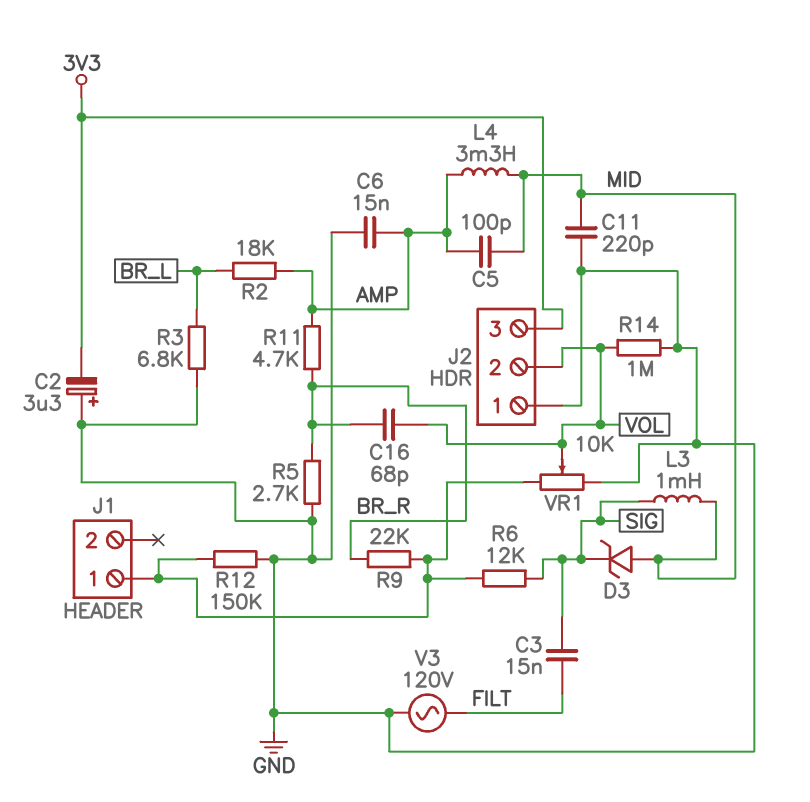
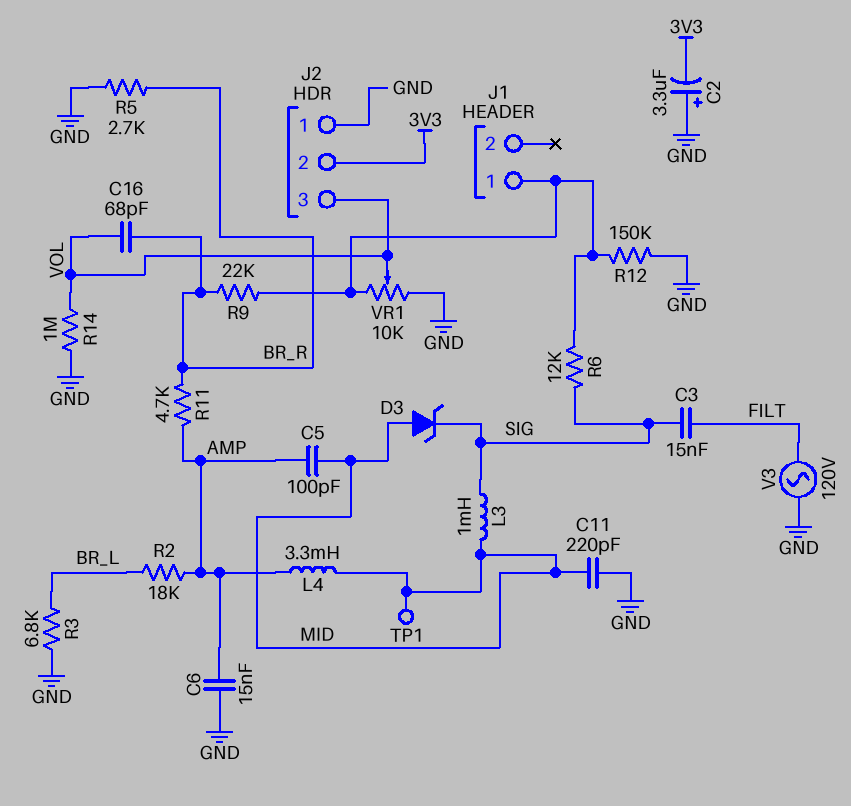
J2 pin 2: VOL -> 3V3
J2 pin 3: 3V3 -> VOL
TP1: none -> test point (MID)

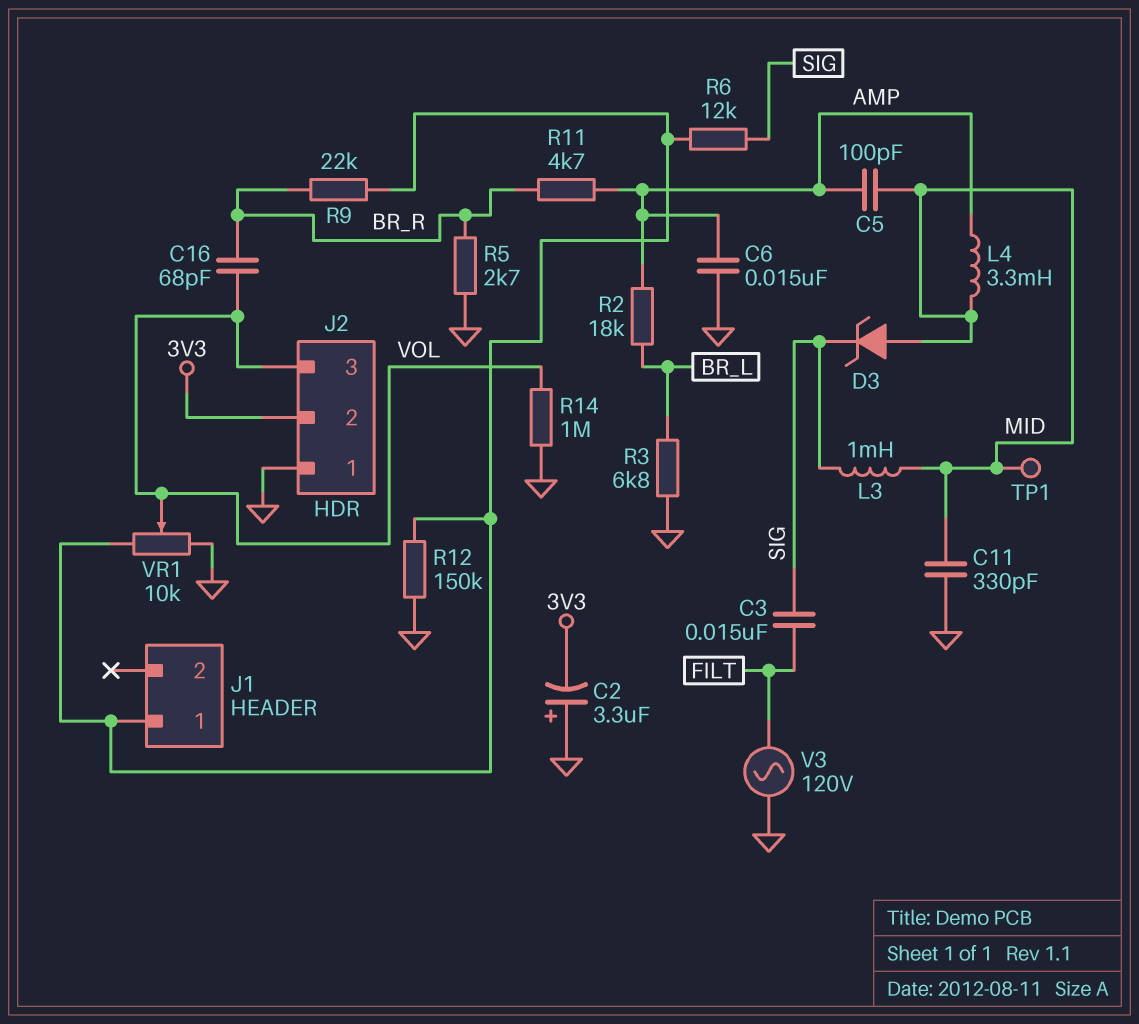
C11: 220pF (GND, MID) -> 330pF (GND, MID)

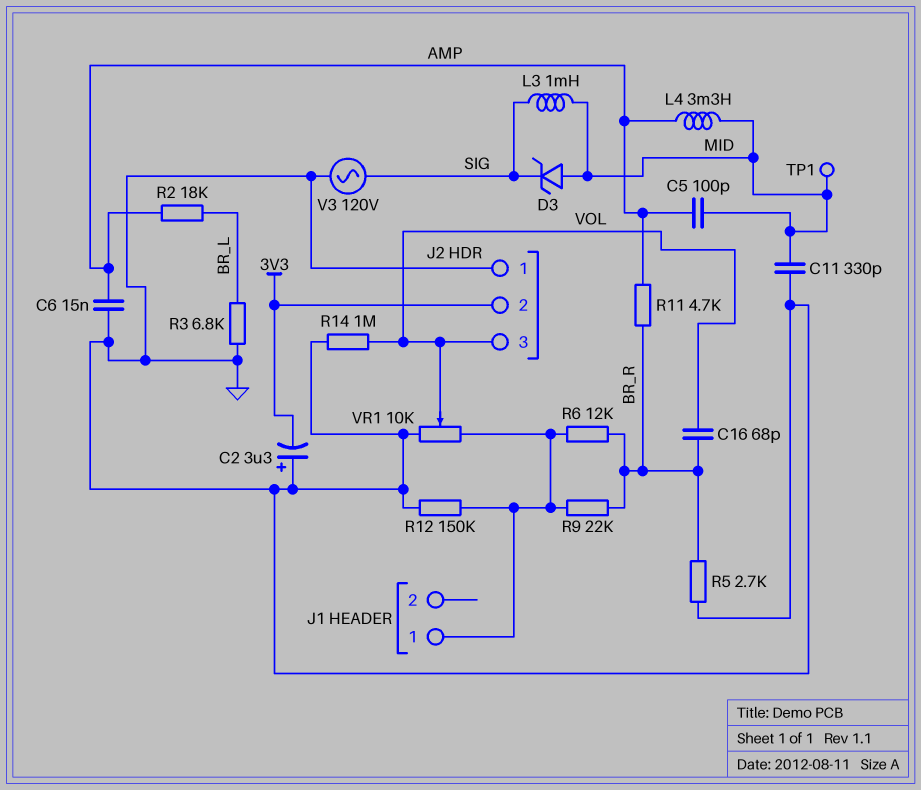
C3: 15nF (FILT, SIG) -> none
R6: 12k (J1/1, SIG) -> 12k (BR_R, J1/1)
V3: AC 120V (FILT, GND) -> AC 120V (GND, SIG)

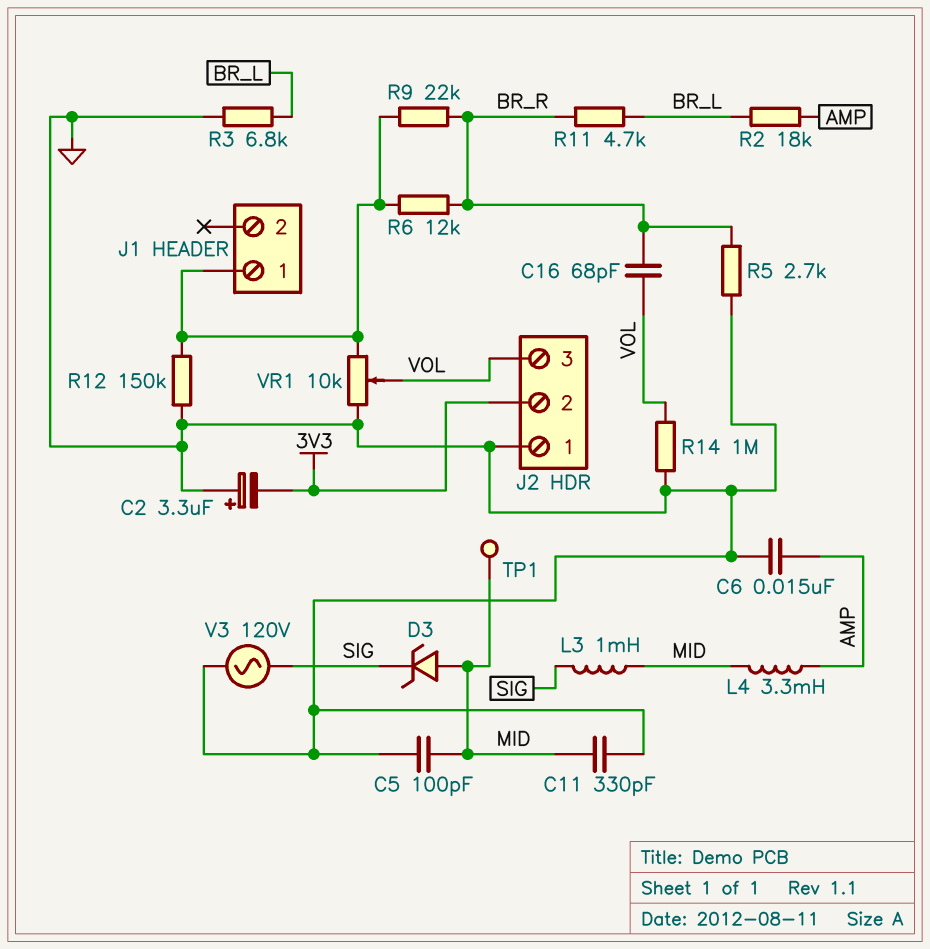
C5: 100pF (AMP, MID) -> 100pF (GND, MID)
R11: 4.7k (AMP, BR_R) -> 4.7k (BR_L, BR_R)

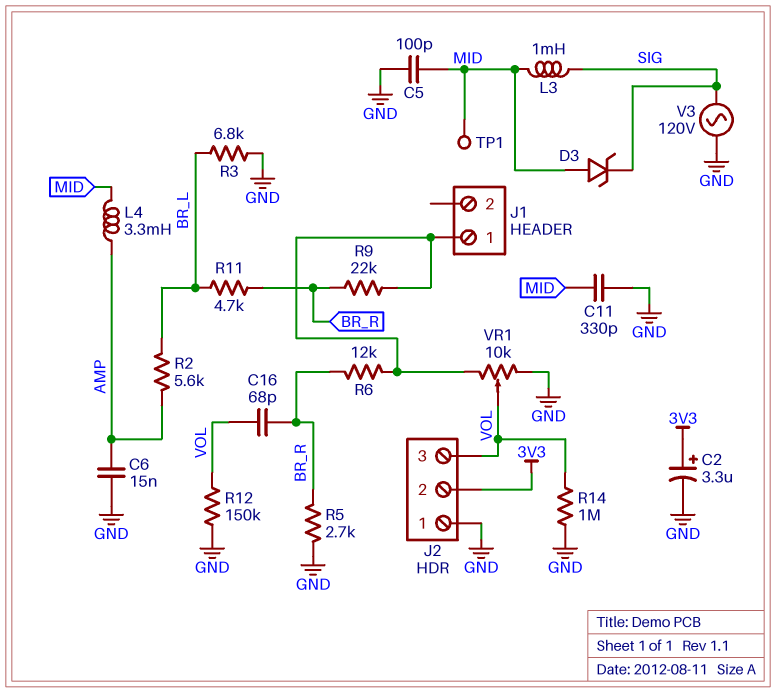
C2: 3.3uF (plus GND, minus 3V3) -> 3.3uF (plus 3V3, minus GND)
R2: 18k (AMP, BR_L) -> 5.6k (AMP, BR_L)
R12: 150k (GND, J1/1) -> 150k (GND, VOL)

